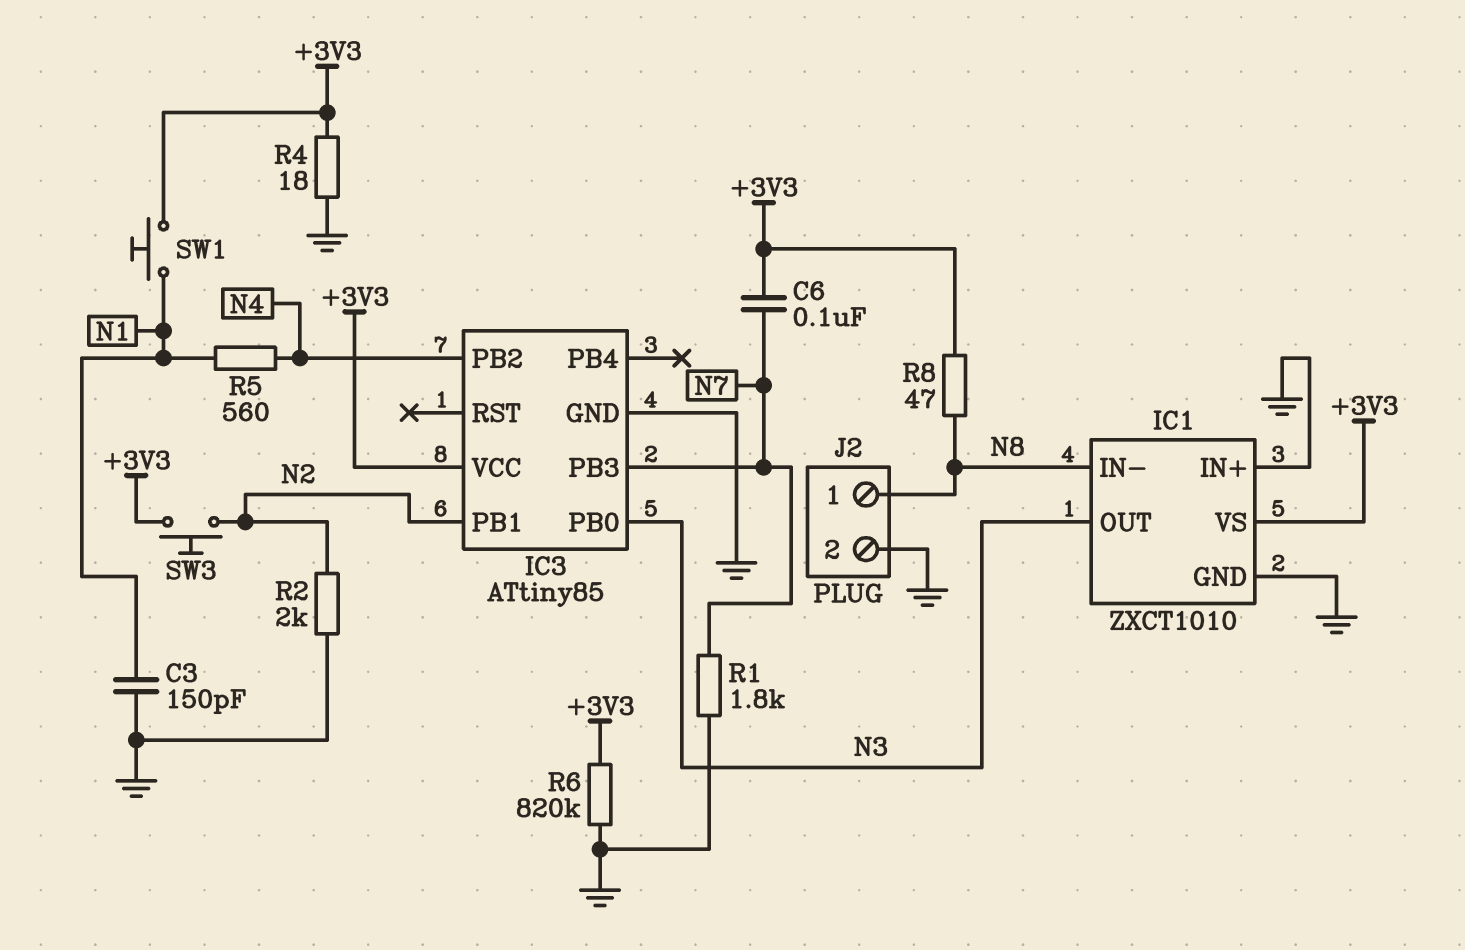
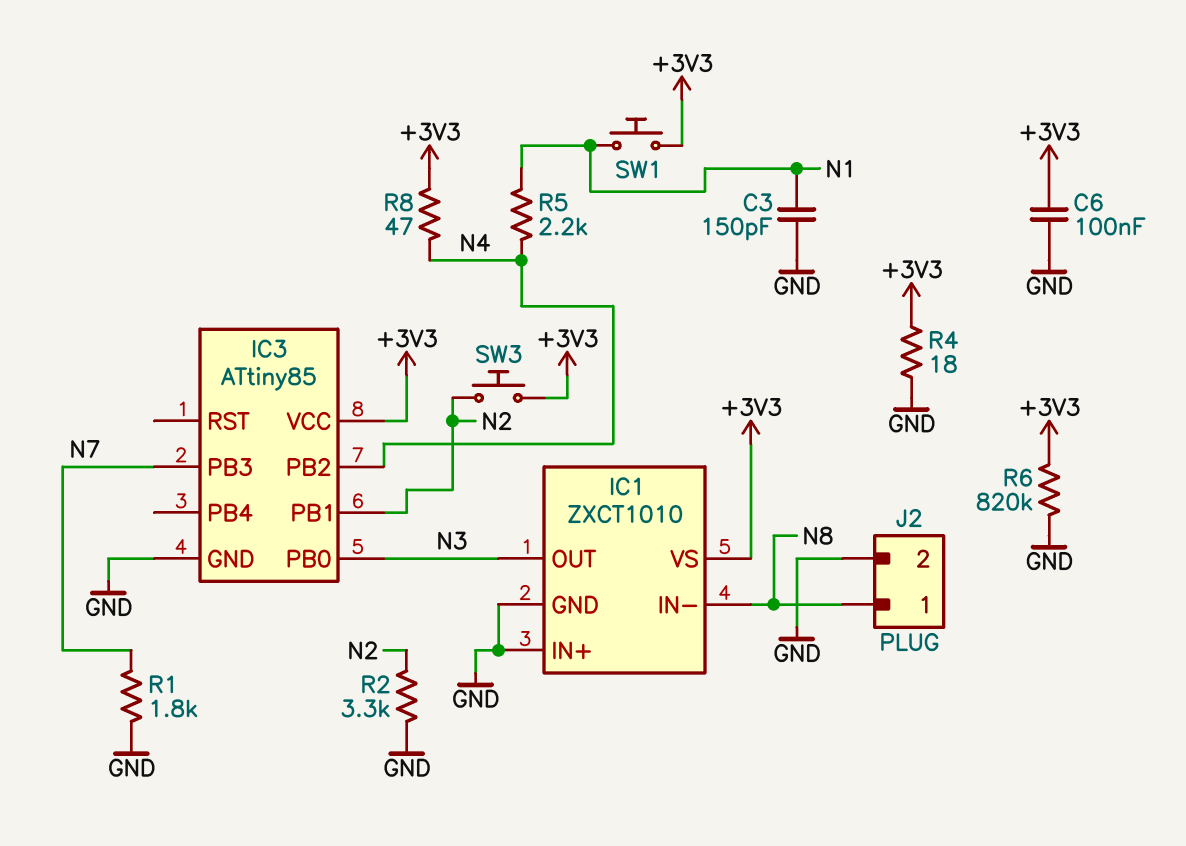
C6: 100nF (+3V3, N7) -> 100nF (+3V3, GND)
R2: 2k (GND, N2) -> 3.3k (GND, N2)
R5: 560 (N1, N4) -> 2.2k (N1, N4)
R8: 47 (+3V3, N8) -> 47 (+3V3, N4)

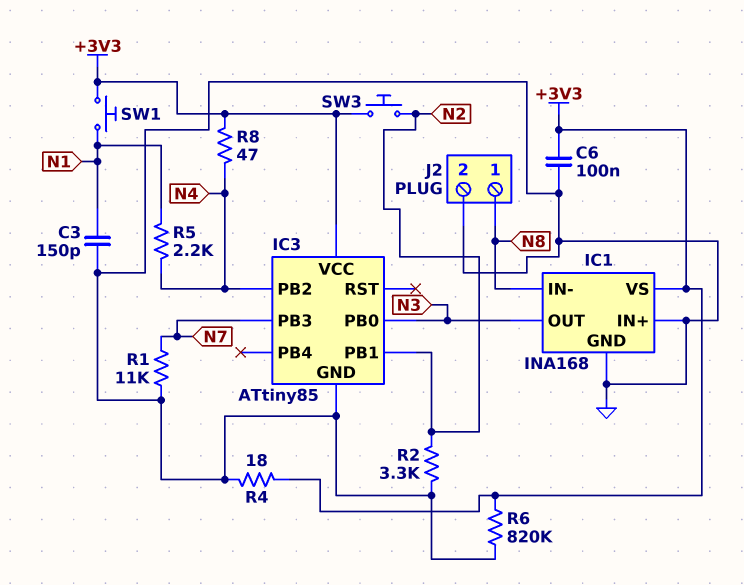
IC1: ZXCT1010 -> INA168
R1: 1.8k (GND, N7) -> 11k (GND, N7)

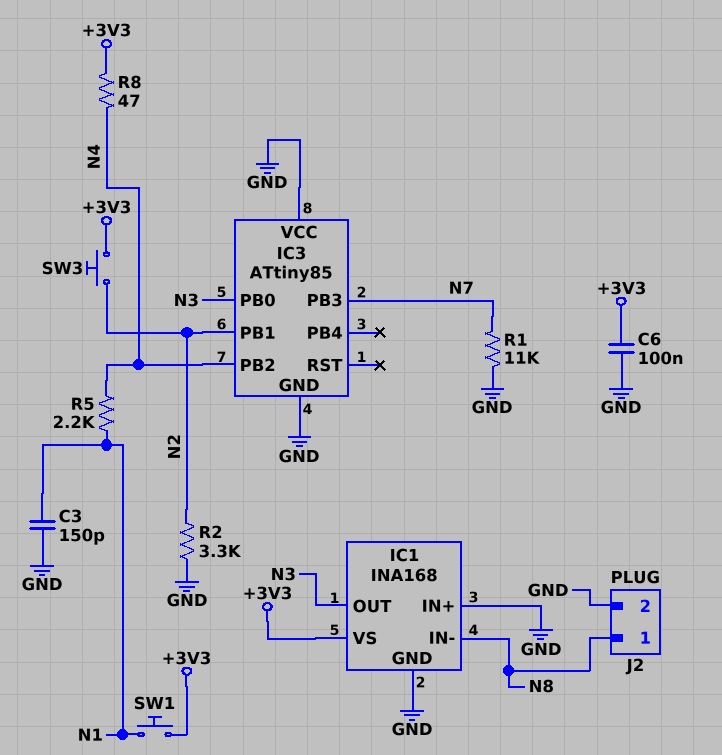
IC3 pin VCC: +3V3 -> GND
R4: 18 (+3V3, GND) -> none
R6: 820k (+3V3, GND) -> none

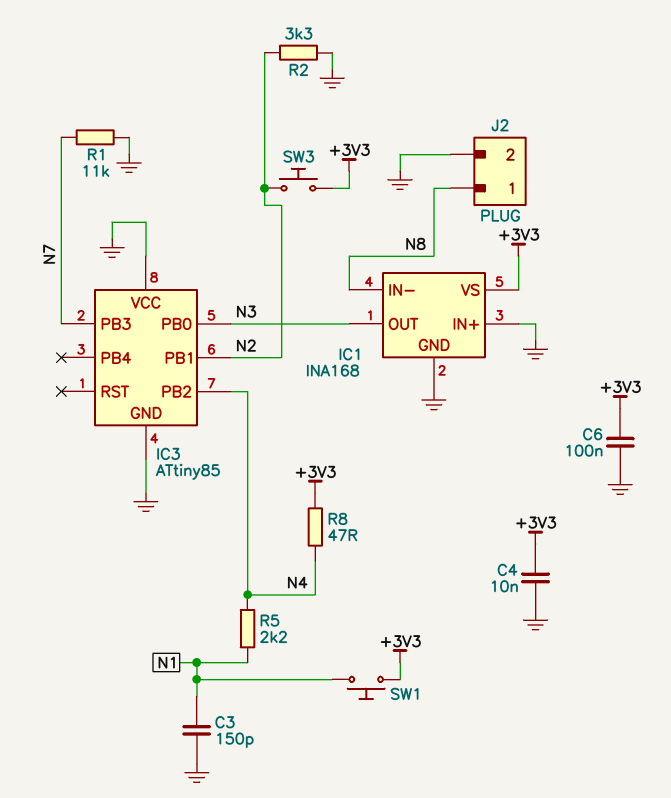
C4: none -> 10nF (+3V3, GND)

